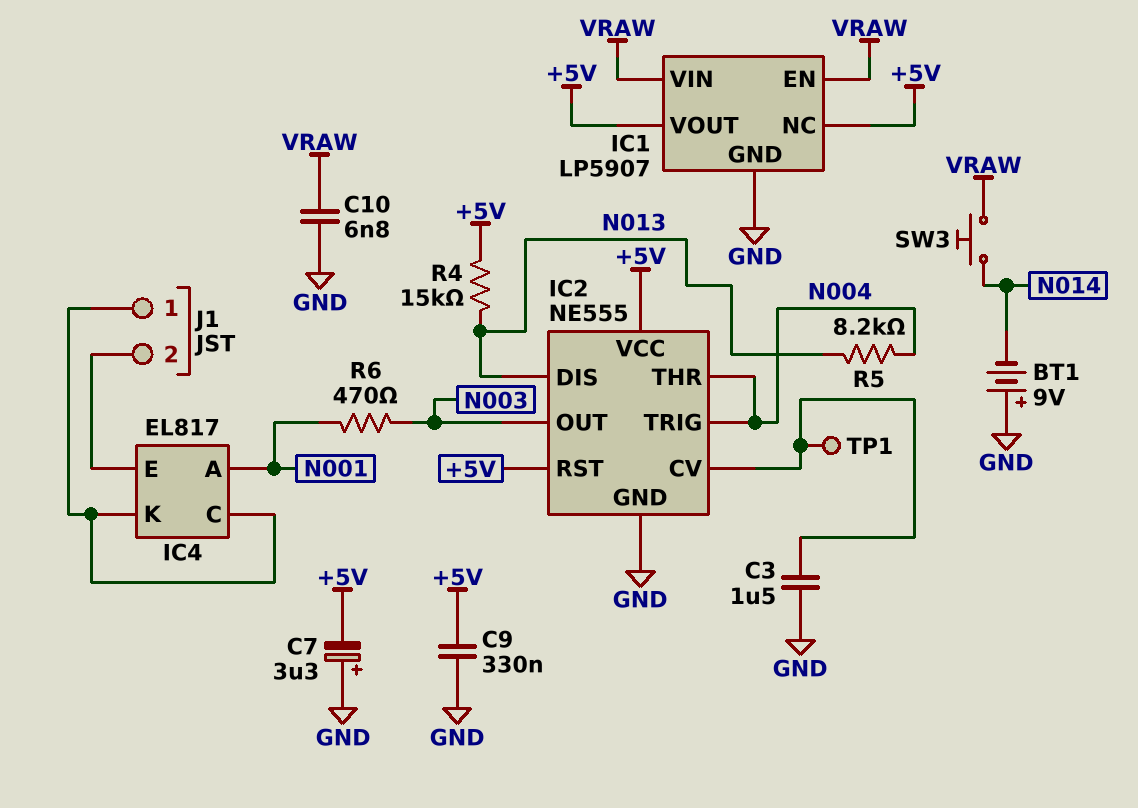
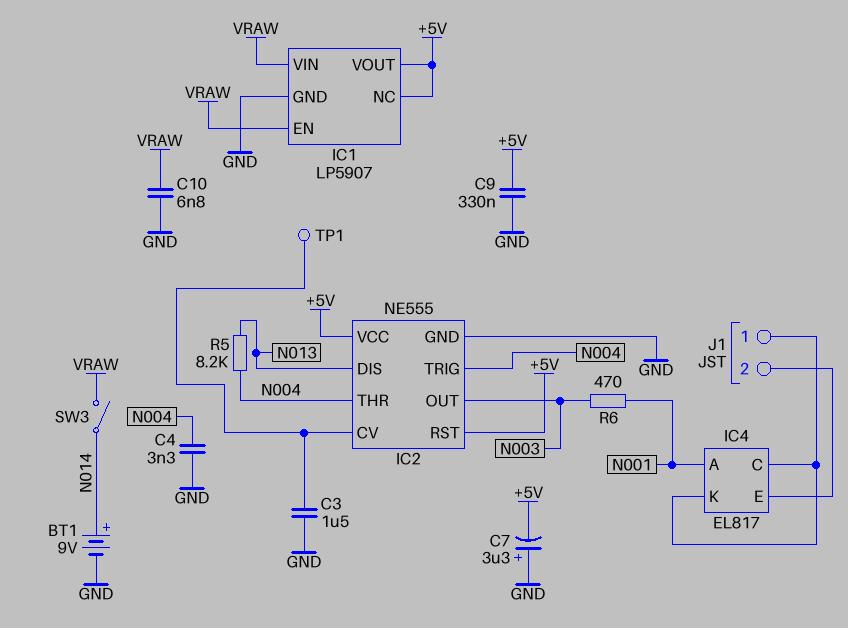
BT1: 9V (plus GND, minus N014) -> 9V (plus N014, minus GND)
C4: none -> 3.3nF (GND, N004)
R4: 15k (+5V, N013) -> none
SW3: button (N014, VRAW) -> switch (N014, VRAW)

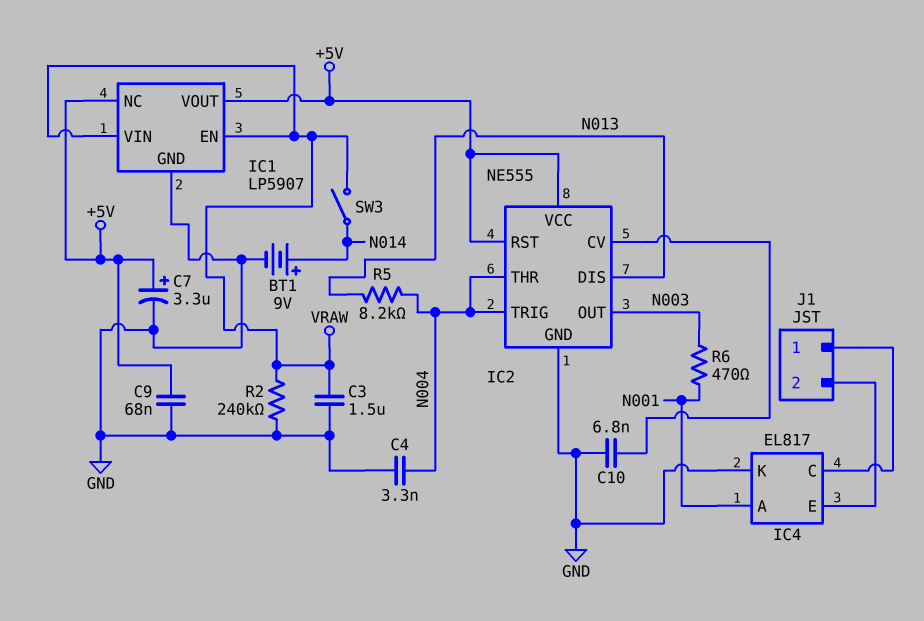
C3: 1.5uF (GND, IC2/CV) -> 1.5uF (GND, VRAW)
C7: 3.3uF (plus GND, minus +5V) -> 3.3uF (plus +5V, minus GND)
C9: 330nF (+5V, GND) -> 68nF (+5V, GND)
C10: 6.8nF (GND, VRAW) -> 6.8nF (GND, IC2/CV)
IC4 pin K: IC4/C -> GND
R2: none -> 240k (GND, VRAW)
TP1: test point (IC2/CV) -> none

